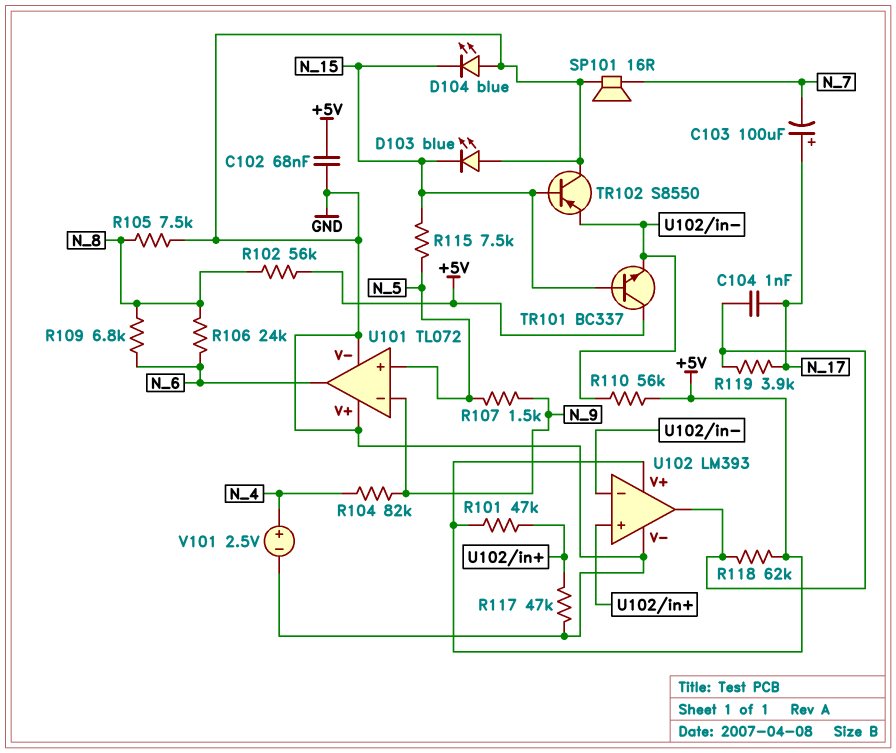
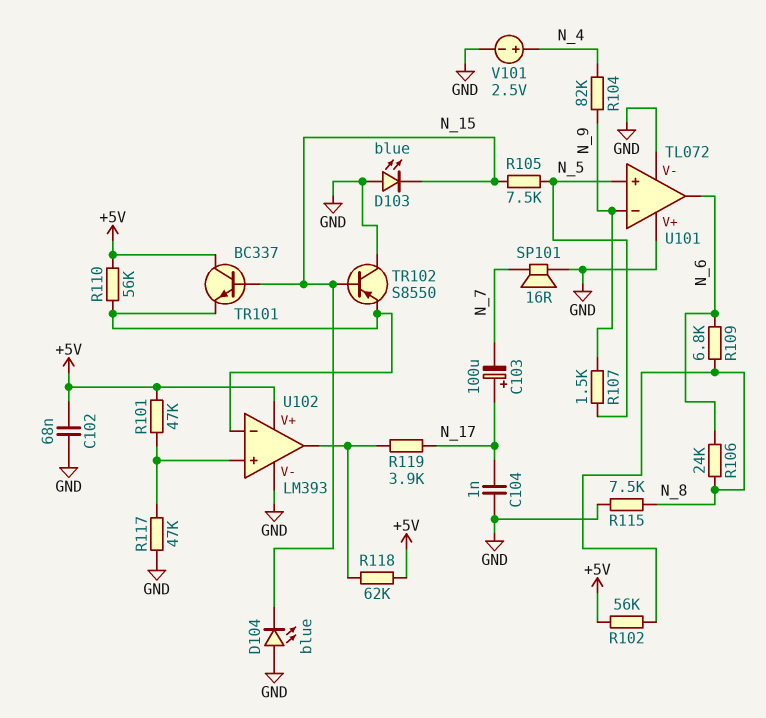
C104: 1nF (N_17, U102/out) -> 1nF (GND, N_17)
R105: 7.5k (GND, N_8) -> 7.5k (N_5, N_15)
R115: 7.5k (N_5, N_15) -> 7.5k (GND, N_8)

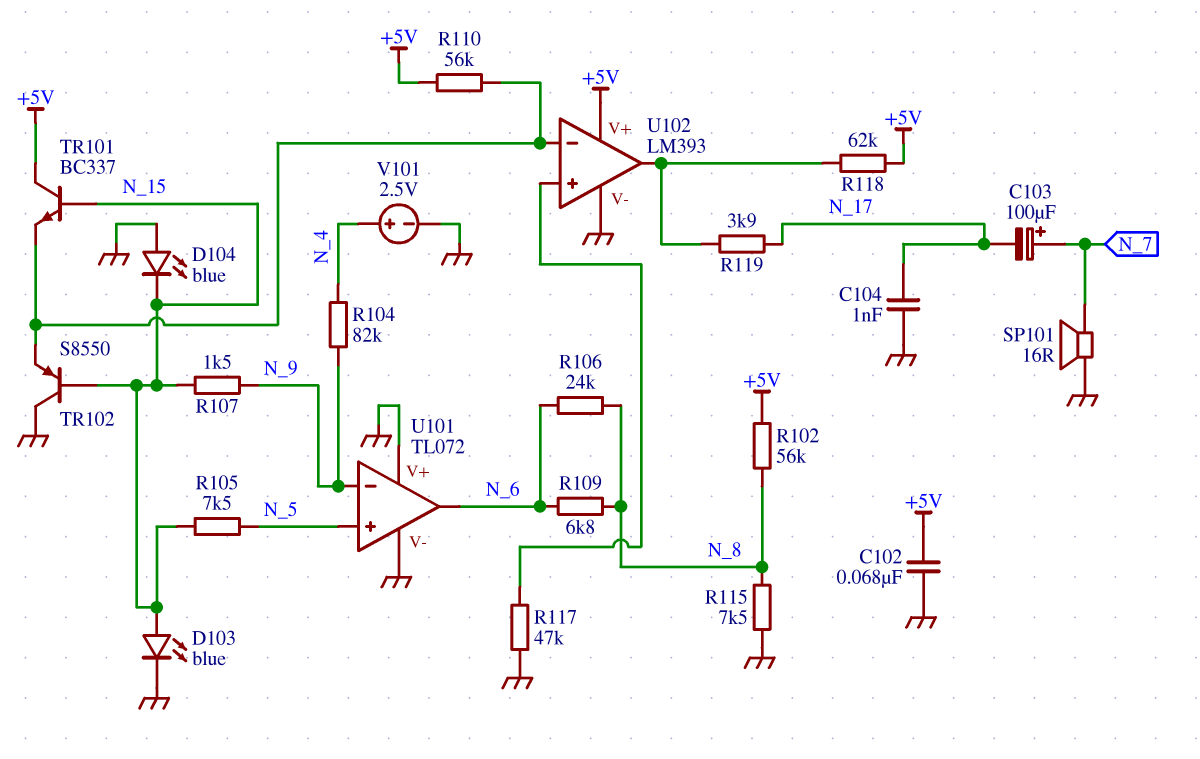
C103: 100uF (plus N_17, minus N_7) -> 100uF (plus N_7, minus N_17)
D103: LED blue (A GND, K N_15) -> LED blue (A N_15, K GND)
R101: 47k (+5V, U102/in+) -> none
R107: 1.5k (N_5, N_9) -> 1.5k (N_9, N_15)

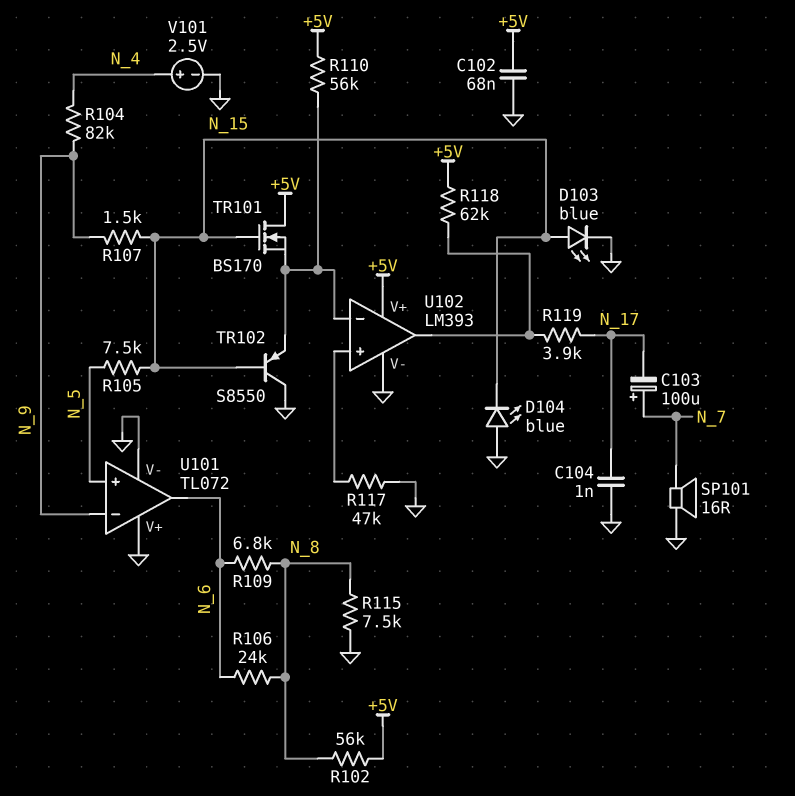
TR101: NPN BC337 (B N_15, C +5V, E U102/in-) -> NMOS BS170 (G N_15, D +5V, S U102/in-)

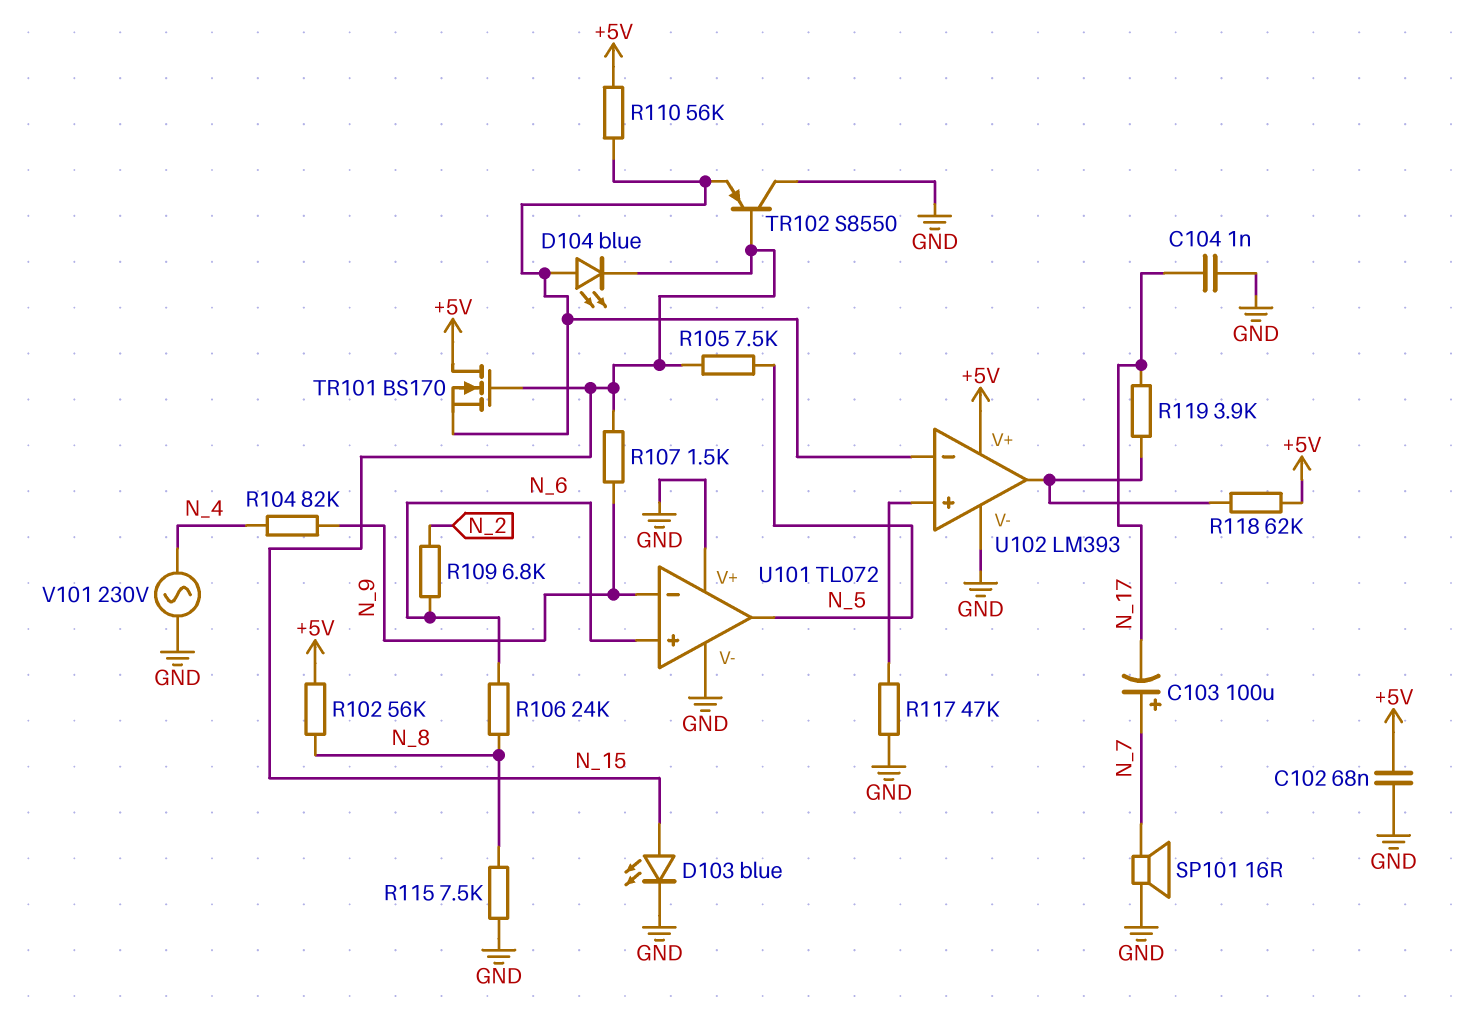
D104: LED blue (A GND, K N_15) -> LED blue (A U102/in-, K N_15)
R109: 6.8k (N_6, N_8) -> 6.8k (N_2, N_6)
U101 pin in+: N_5 -> N_6
U101 pin out: N_6 -> N_5
V101: 2.5V (plus N_4, minus GND) -> AC 230V (GND, N_4)

